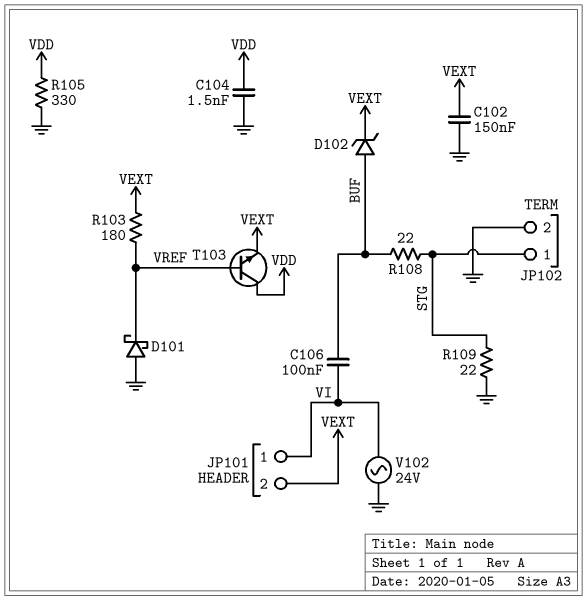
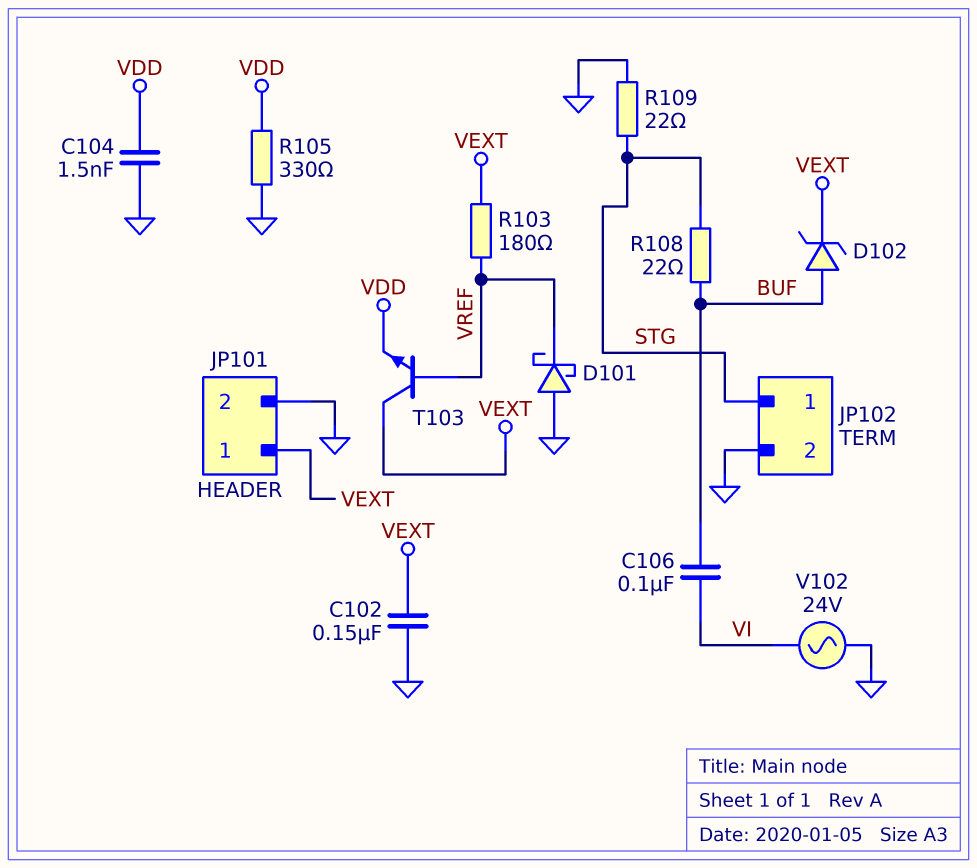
JP101 pin 1: VI -> VEXT
JP101 pin 2: VEXT -> GND
T103: NPN (B VREF, C VDD, E VEXT) -> NPN (B VREF, C VEXT, E VDD)

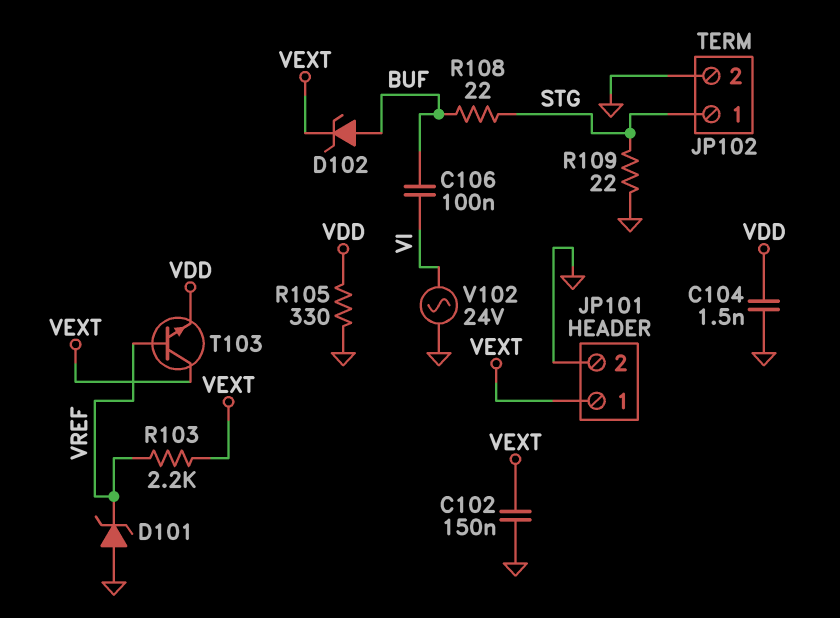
D101: schottky (A GND, K VREF) -> zener (A GND, K VREF)
R103: 180 (VEXT, VREF) -> 2.2k (VEXT, VREF)

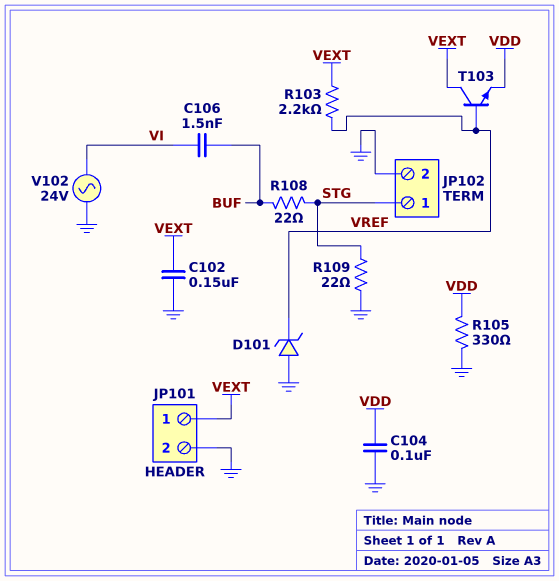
C104: 1.5nF (GND, VDD) -> 100nF (GND, VDD)
C106: 100nF (BUF, VI) -> 1.5nF (BUF, VI)
D102: zener (A BUF, K VEXT) -> none

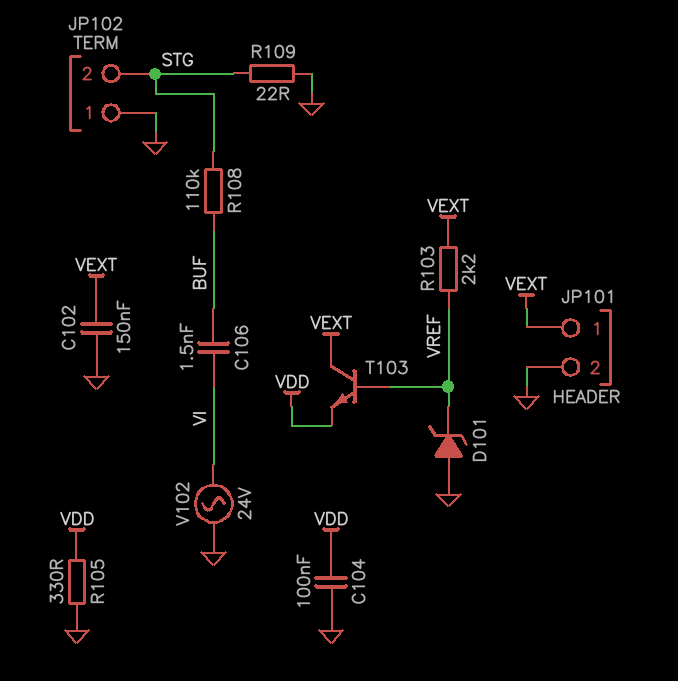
JP102 pin 1: STG -> GND
JP102 pin 2: GND -> STG
R108: 22 (BUF, STG) -> 110k (BUF, STG)

